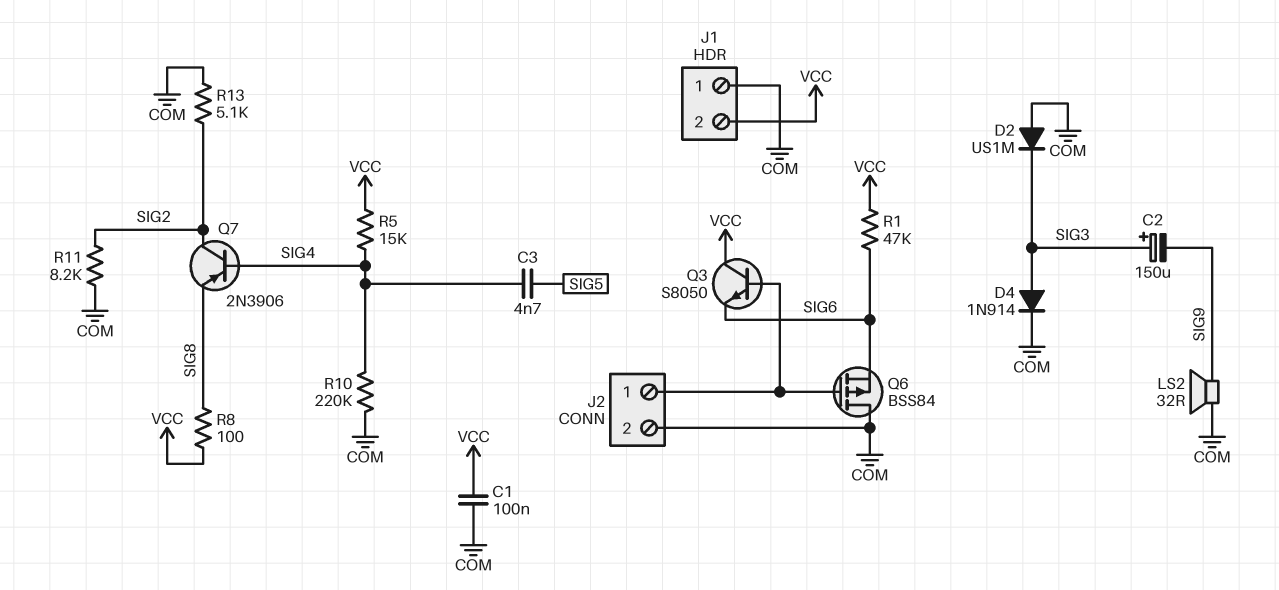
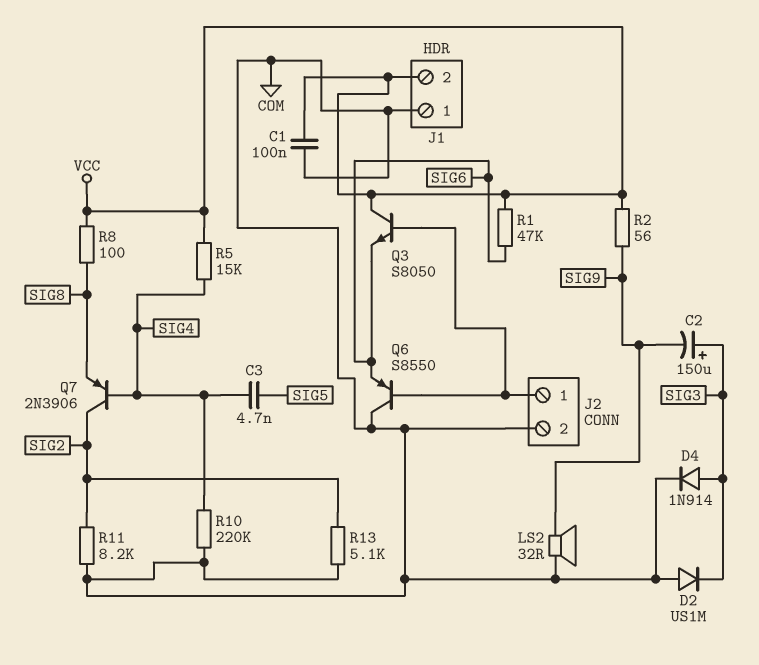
Q6: PMOS BSS84 (G J2/1, D COM, S SIG6) -> PNP S8550 (B J2/1, C COM, E SIG6)
R2: none -> 56 (SIG9, VCC)

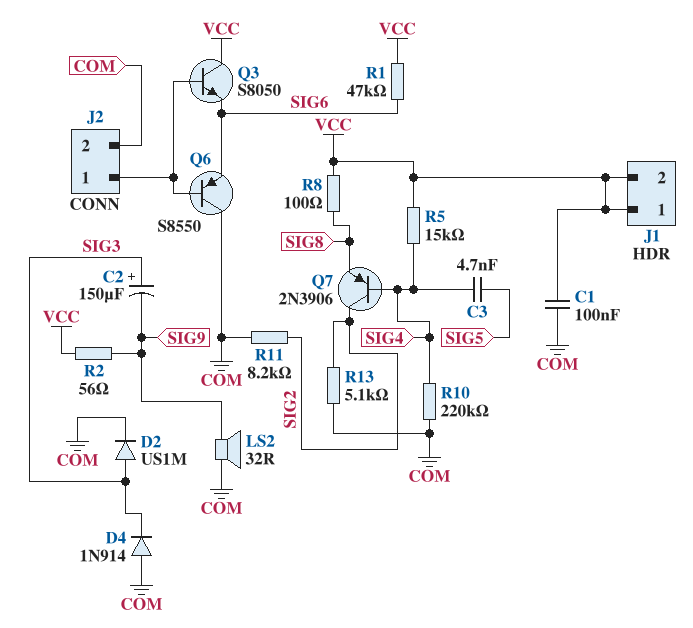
D2: diode US1M (A COM, K SIG3) -> diode US1M (A SIG3, K COM)
D4: diode 1N914 (A SIG3, K COM) -> diode 1N914 (A COM, K SIG3)
J1 pin 1: COM -> VCC

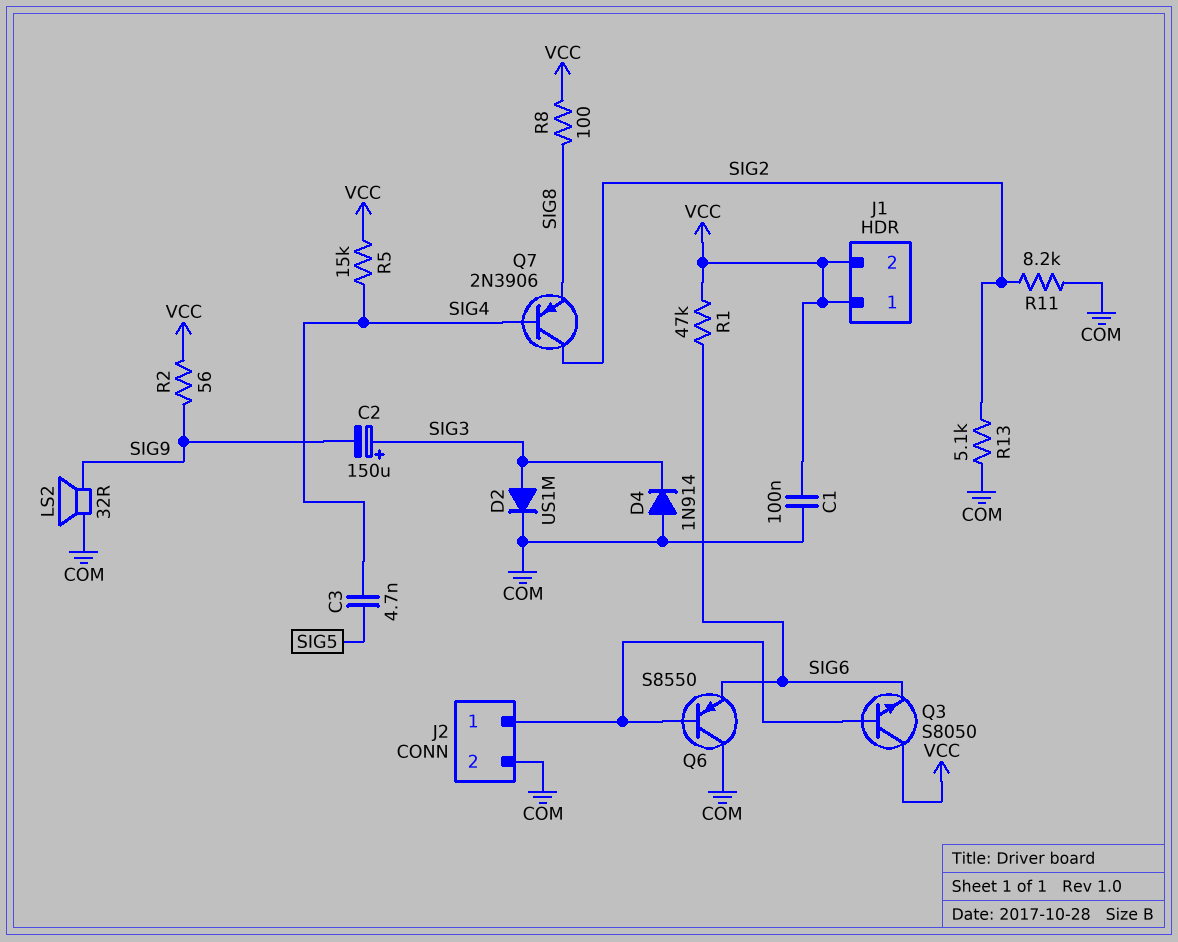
R10: 220k (COM, SIG4) -> none

